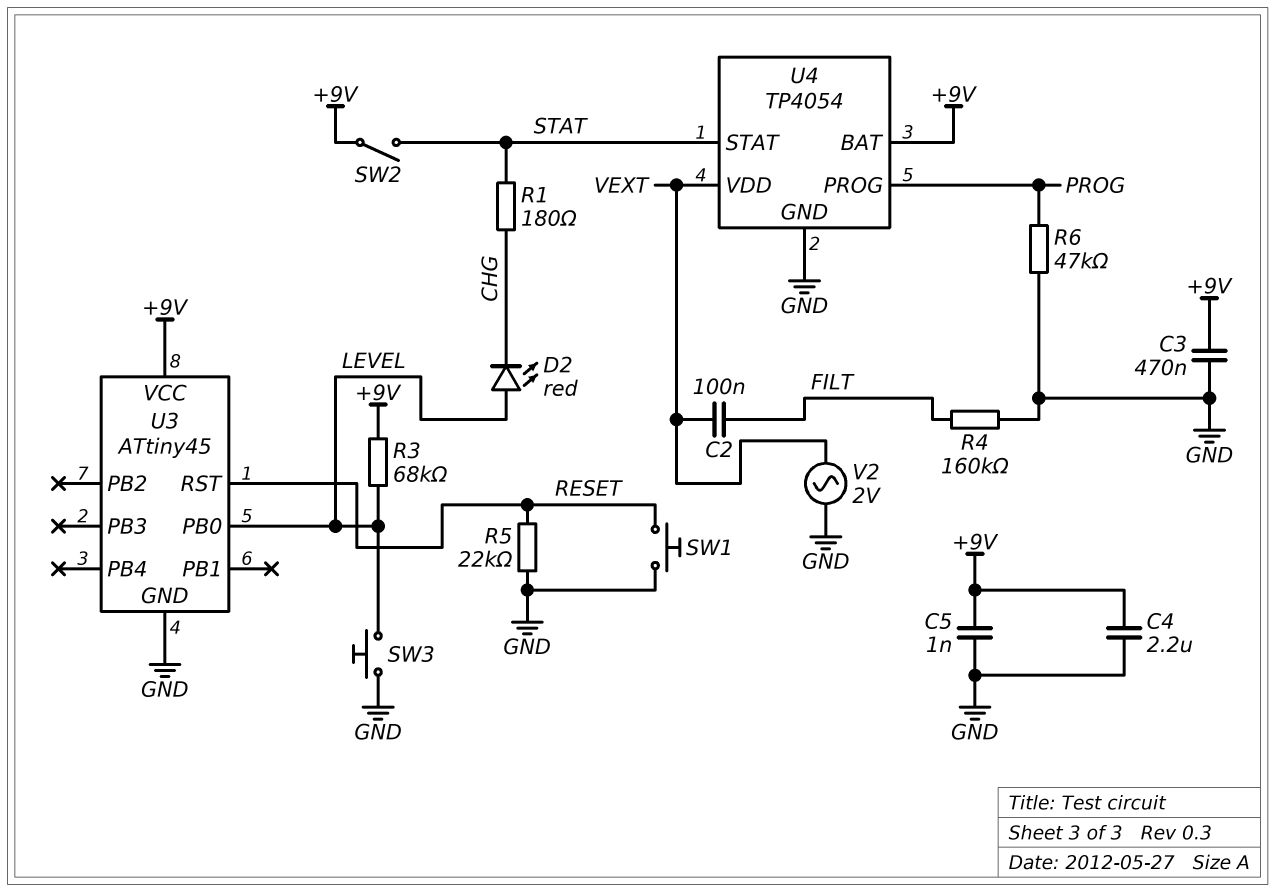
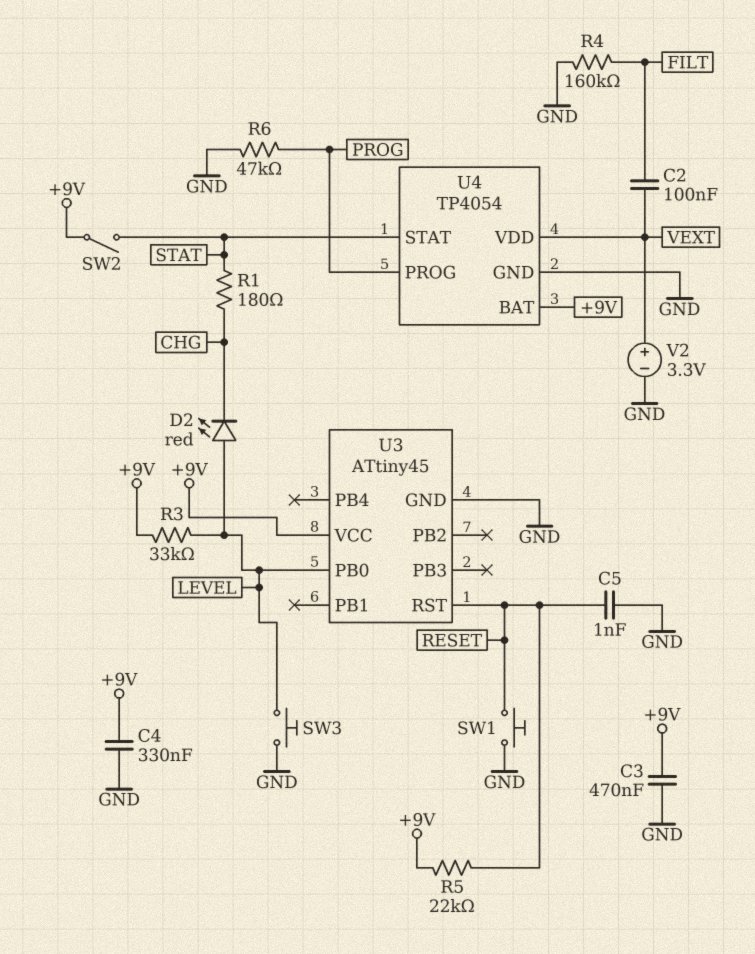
C4: 2.2uF (+9V, GND) -> 330nF (+9V, GND)
C5: 1nF (+9V, GND) -> 1nF (GND, RESET)
R3: 68k (+9V, LEVEL) -> 33k (+9V, LEVEL)
R5: 22k (GND, RESET) -> 22k (+9V, RESET)
V2: AC 2V (GND, VEXT) -> 3.3V (plus VEXT, minus GND)

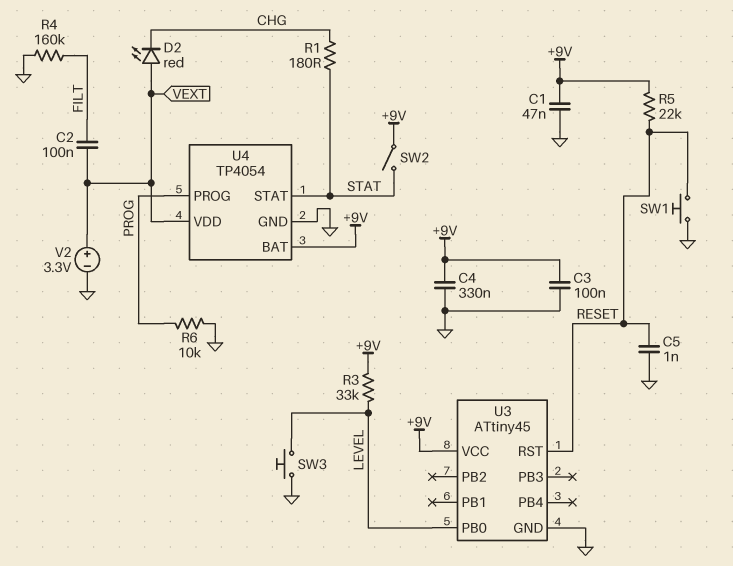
C1: none -> 47nF (+9V, GND)
C3: 470nF (+9V, GND) -> 100nF (+9V, GND)
D2: LED red (A LEVEL, K CHG) -> LED red (A VEXT, K CHG)
R6: 47k (GND, PROG) -> 10k (GND, PROG)

